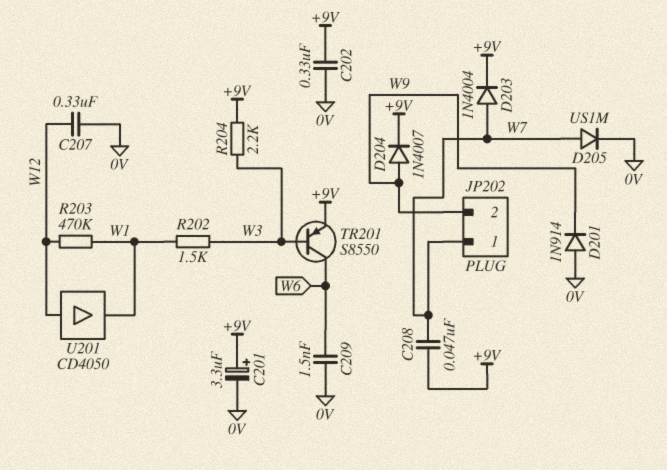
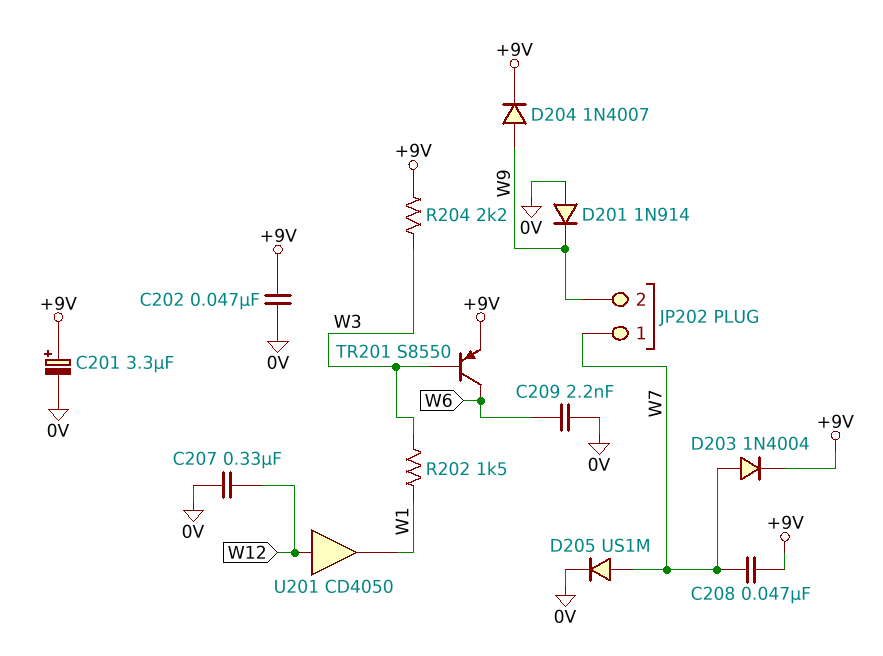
C202: 330nF (+9V, 0V) -> 47nF (+9V, 0V)
C209: 1.5nF (0V, W6) -> 2.2nF (0V, W6)
R203: 470k (W1, W12) -> none

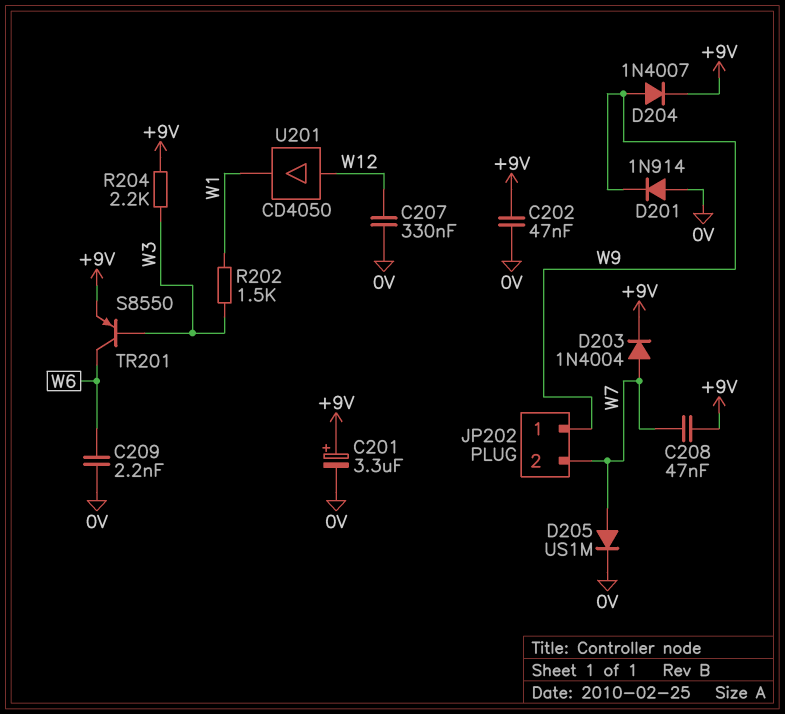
JP202 pin 1: W7 -> W9
JP202 pin 2: W9 -> W7

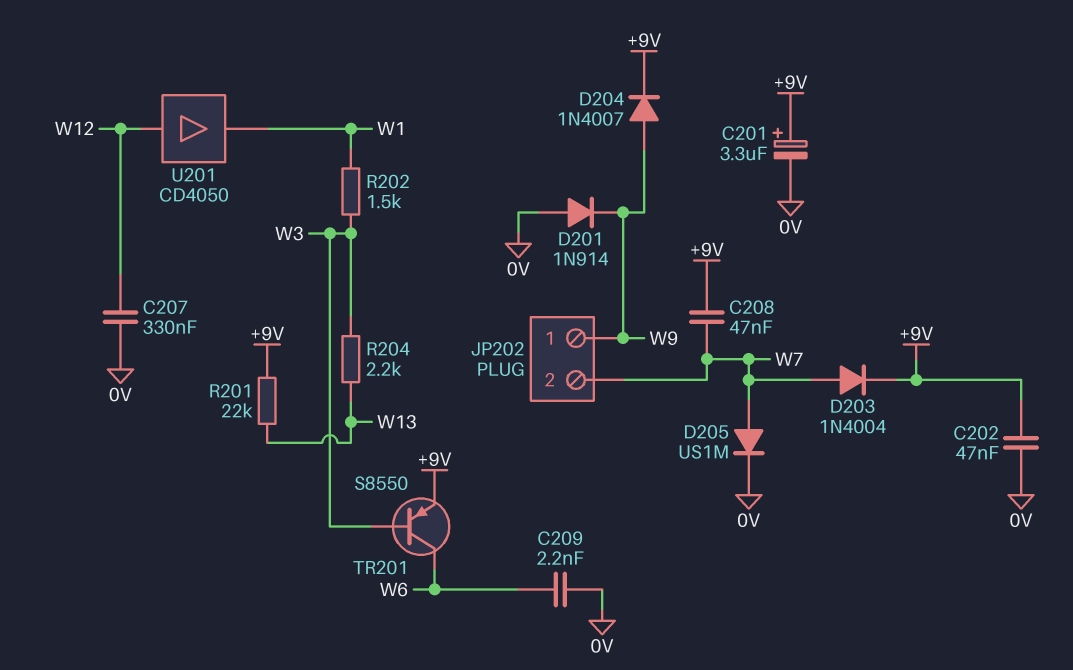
R201: none -> 22k (+9V, W13)
R204: 2.2k (+9V, W3) -> 2.2k (W3, W13)

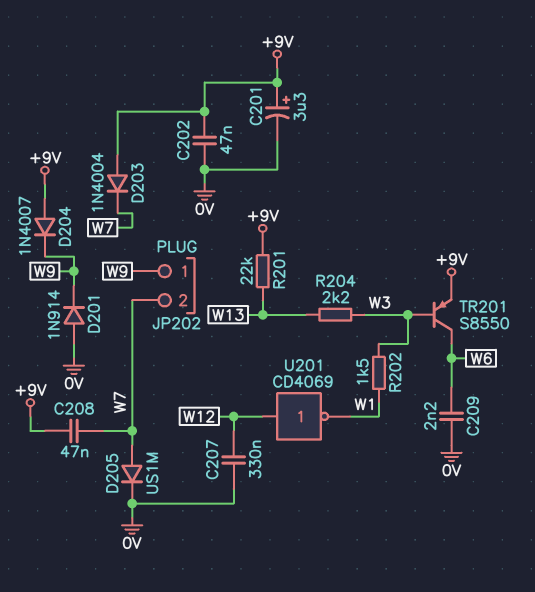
D203: diode 1N4004 (A W7, K +9V) -> diode 1N4004 (A +9V, K W7)
D204: diode 1N4007 (A W9, K +9V) -> diode 1N4007 (A +9V, K W9)
U201: buffer CD4050 (in W12, out W1) -> NOT CD4069 (in W12, out W1)

